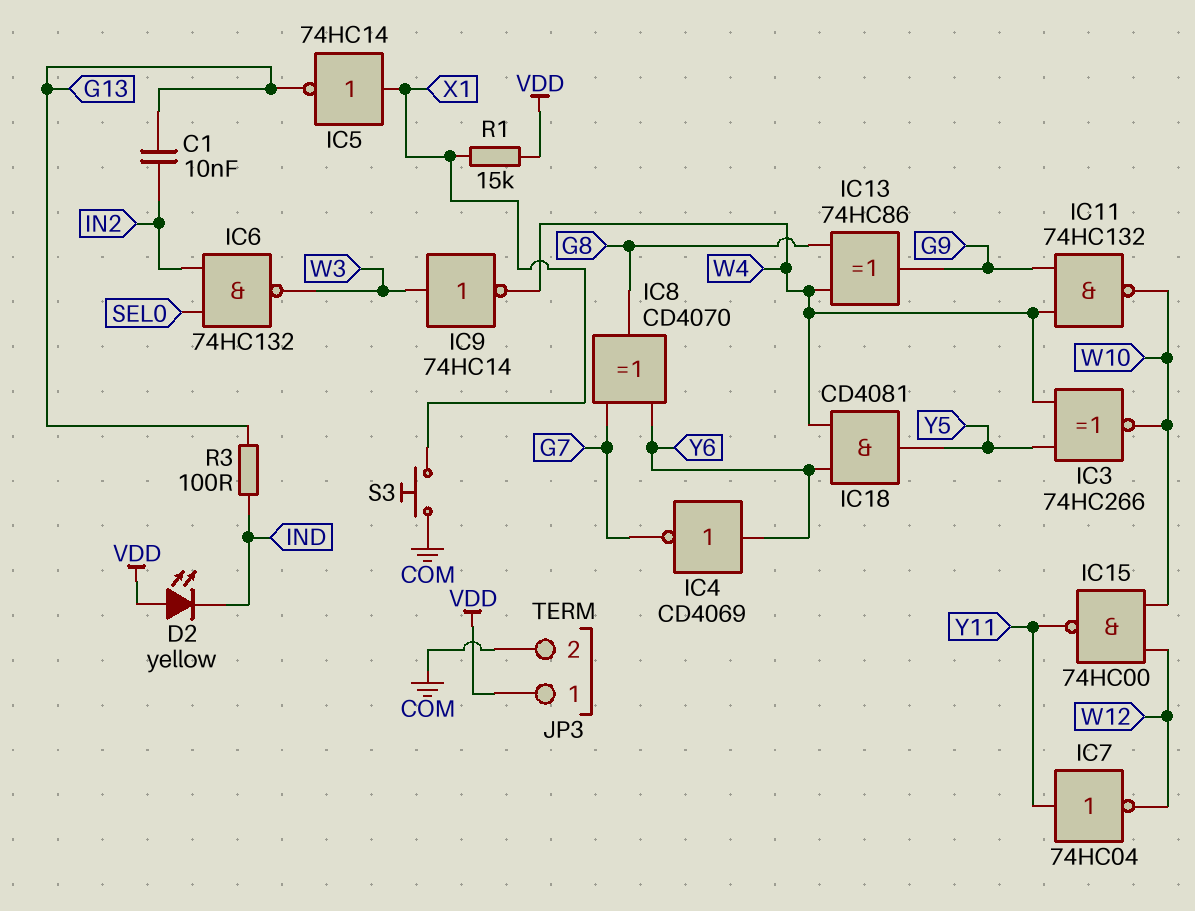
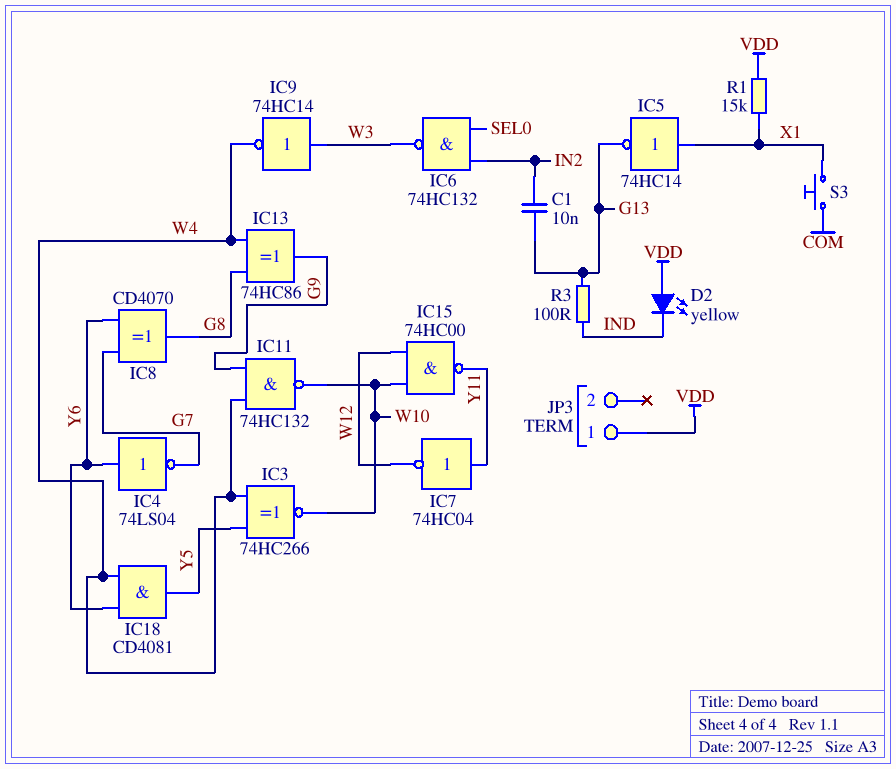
IC4: NOT CD4069 (in Y6, out G7) -> NOT 74LS04 (in Y6, out G7)
JP3 pin 2: COM -> none

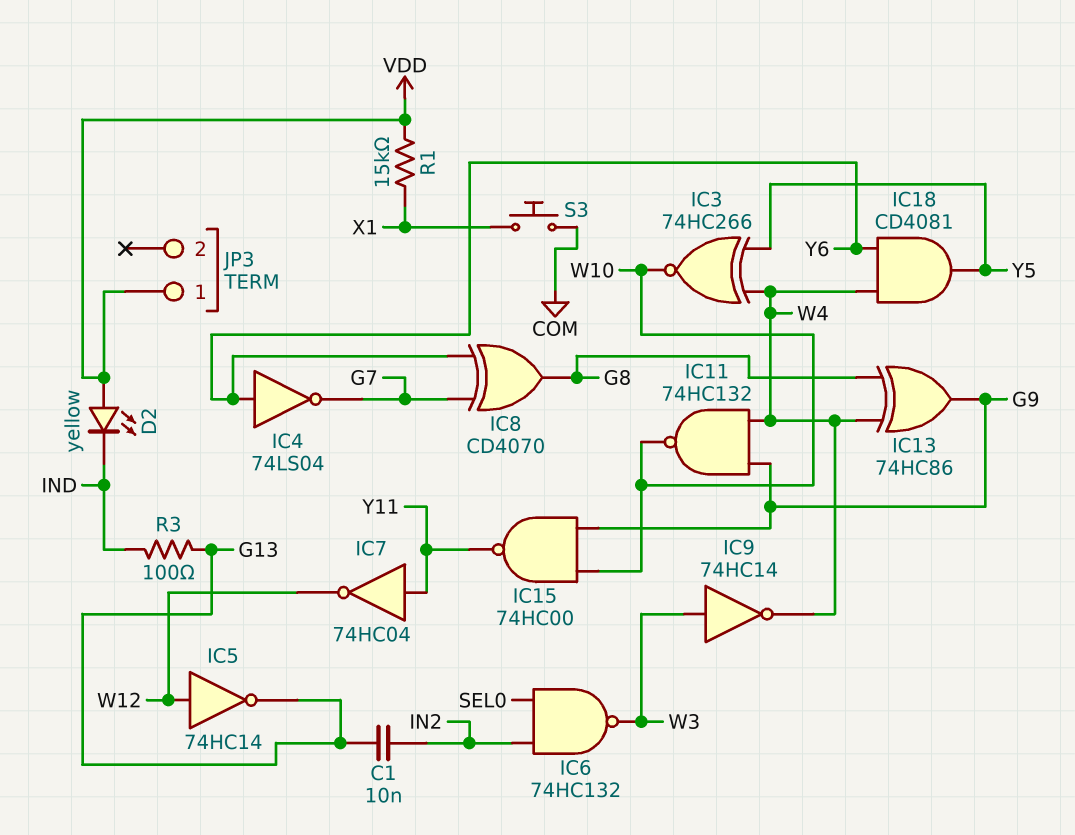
IC5: NOT 74HC14 (in X1, out G13) -> NOT 74HC14 (in W12, out G13)
IC15: NAND 74HC00 (in W10, in W12, out Y11) -> NAND 74HC00 (in G9, in W10, out Y11)

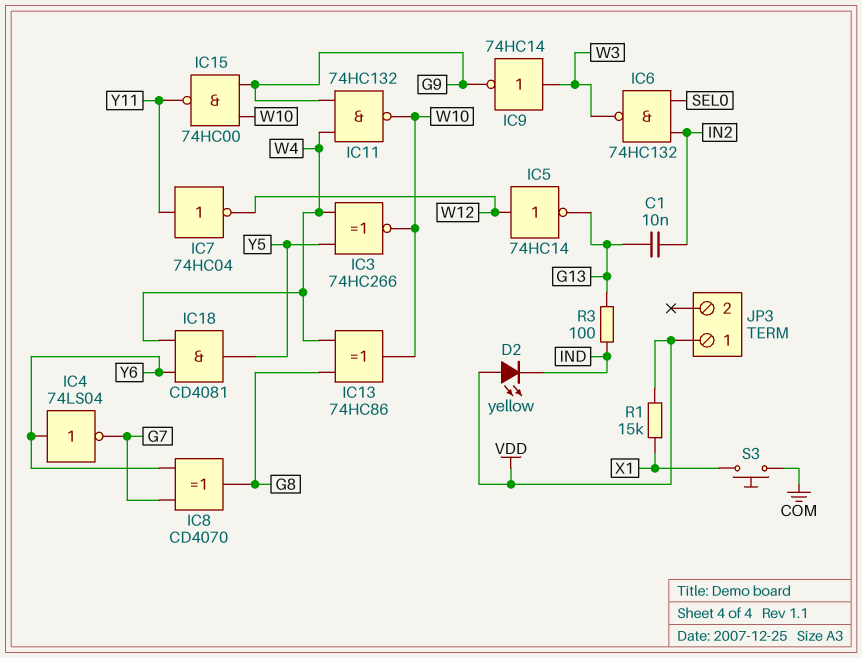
IC9: NOT 74HC14 (in W3, out W4) -> NOT 74HC14 (in W3, out G9)
IC13: XOR 74HC86 (in G8, in W4, out G9) -> XOR 74HC86 (in G8, in W4, out W10)

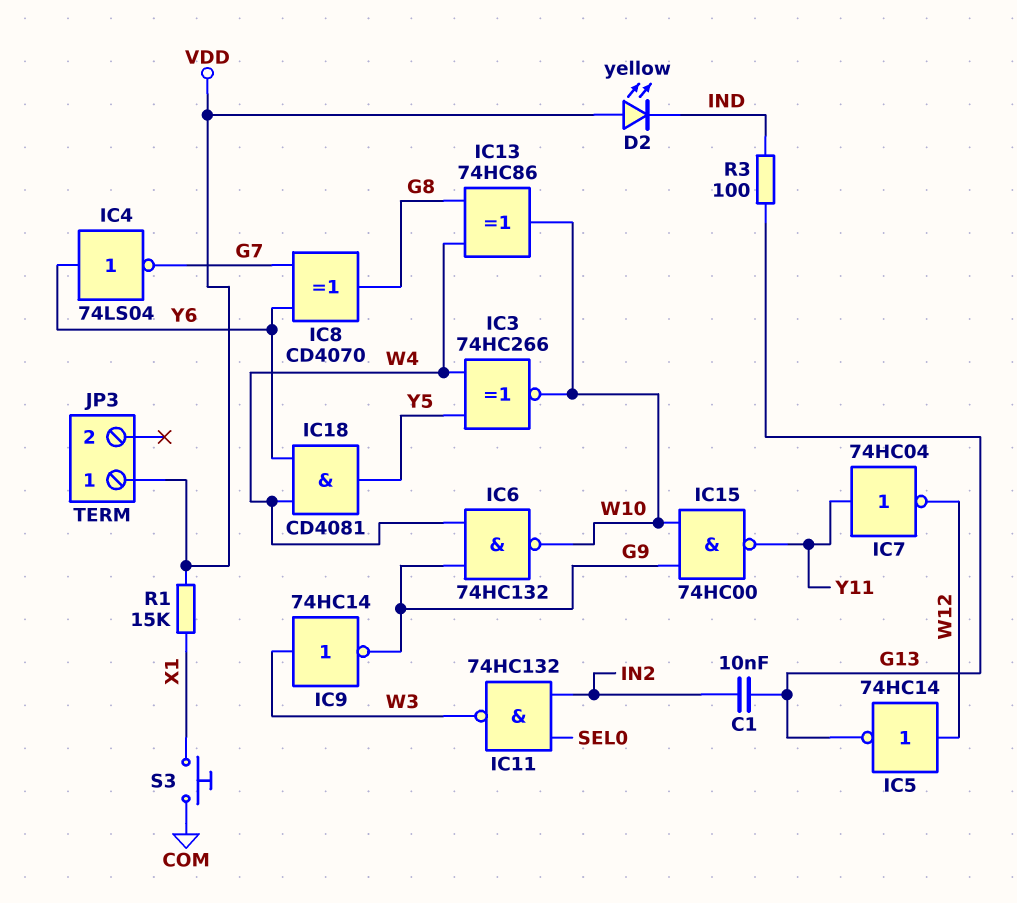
IC6: NAND 74HC132 (in IN2, in SEL0, out W3) -> NAND 74HC132 (in G9, in W4, out W10)
IC11: NAND 74HC132 (in G9, in W4, out W10) -> NAND 74HC132 (in IN2, in SEL0, out W3)

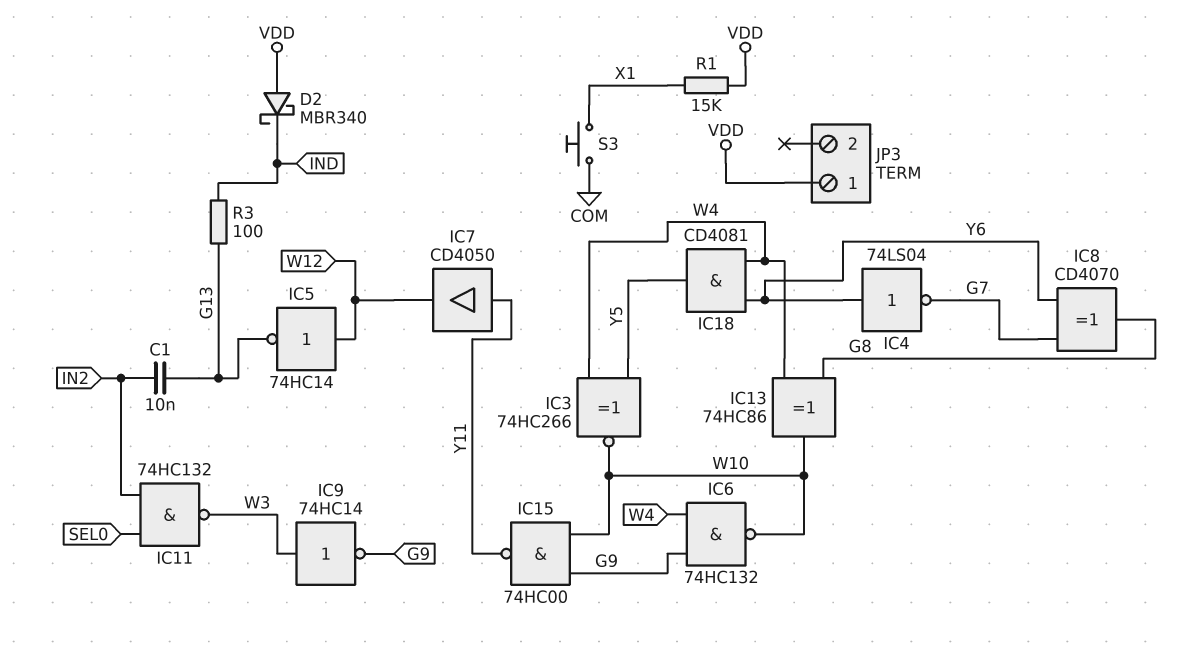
D2: LED yellow (A VDD, K IND) -> schottky MBR340 (A VDD, K IND)
IC7: NOT 74HC04 (in Y11, out W12) -> buffer CD4050 (in Y11, out W12)

